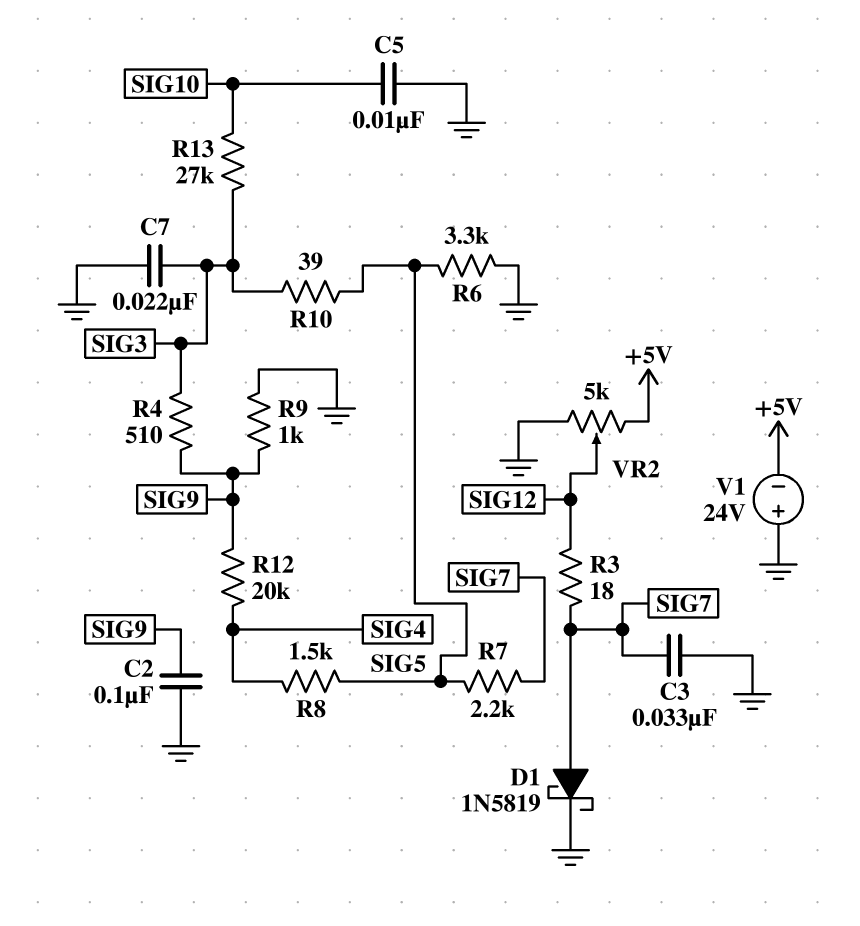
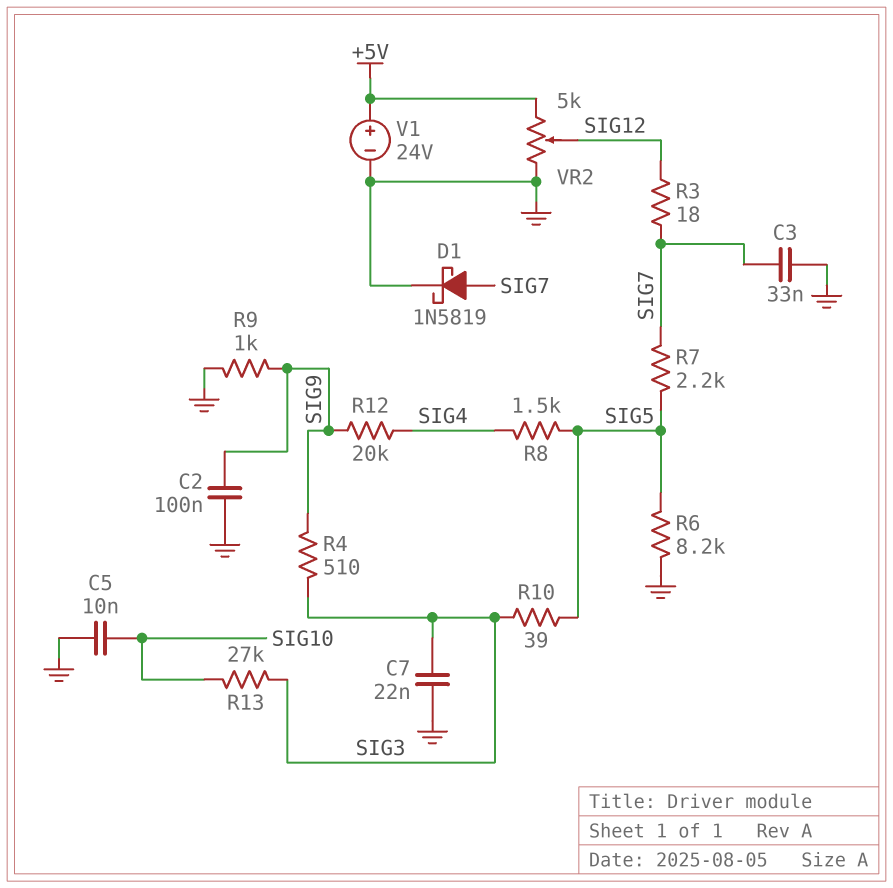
R6: 3.3k (GND, SIG5) -> 8.2k (GND, SIG5)
V1: 24V (plus GND, minus +5V) -> 24V (plus +5V, minus GND)

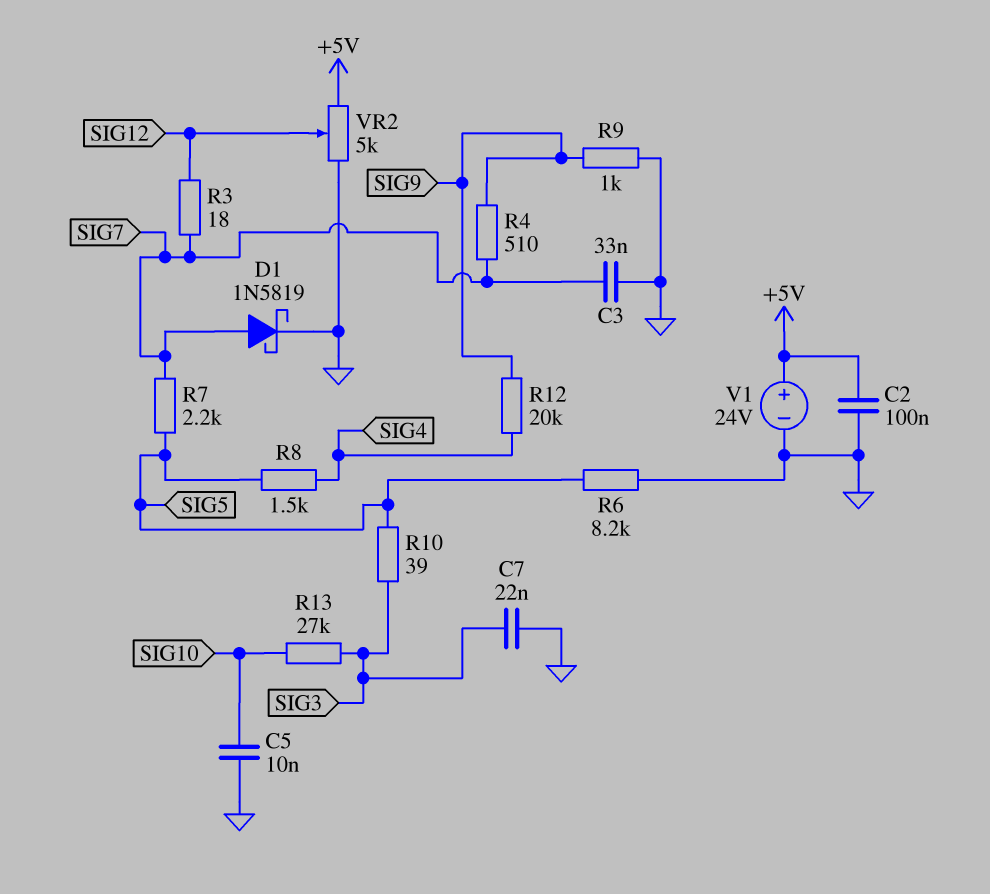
C2: 100nF (GND, SIG9) -> 100nF (+5V, GND)
R4: 510 (SIG3, SIG9) -> 510 (SIG7, SIG9)

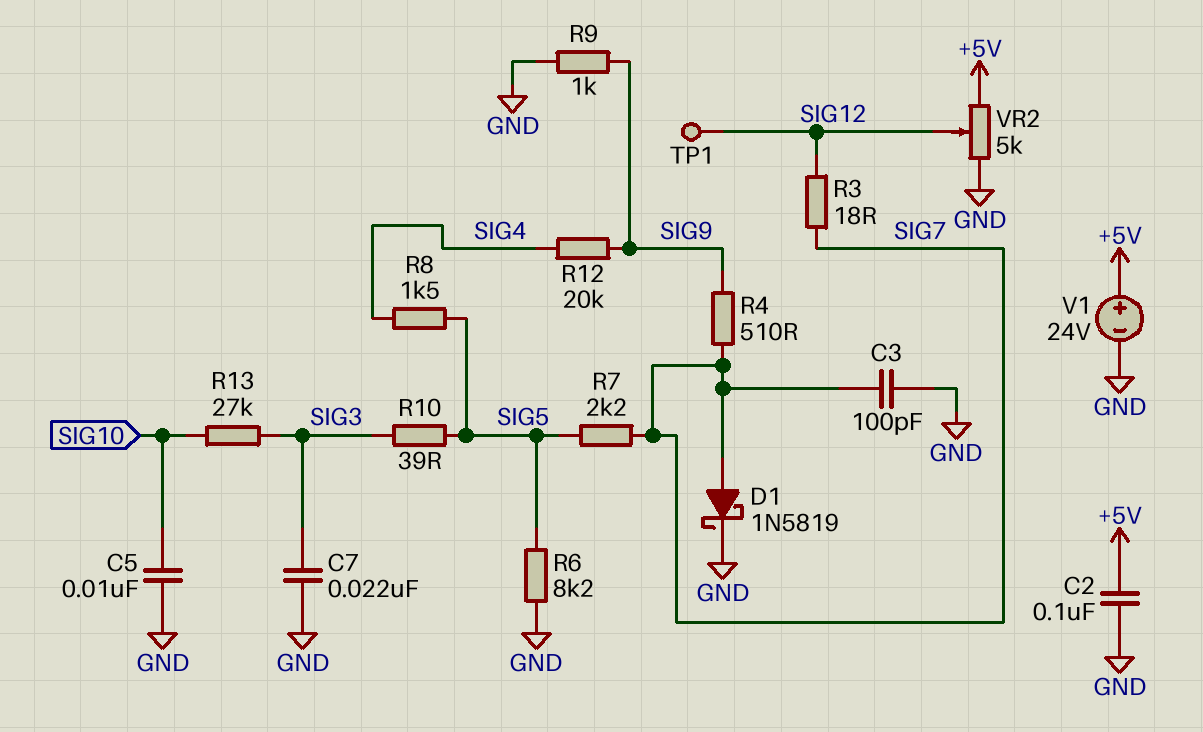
C3: 33nF (GND, SIG7) -> 100pF (GND, SIG7)
TP1: none -> test point (SIG12)

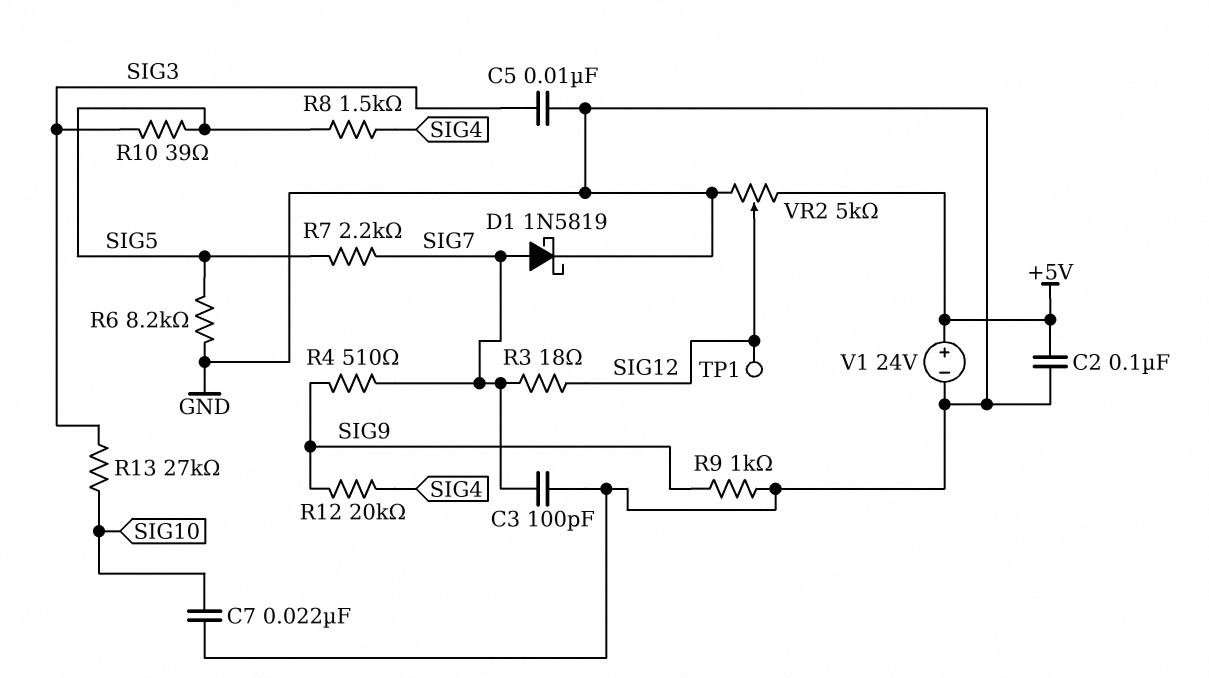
C5: 10nF (GND, SIG10) -> 10nF (GND, SIG3)
C7: 22nF (GND, SIG3) -> 22nF (GND, SIG10)

